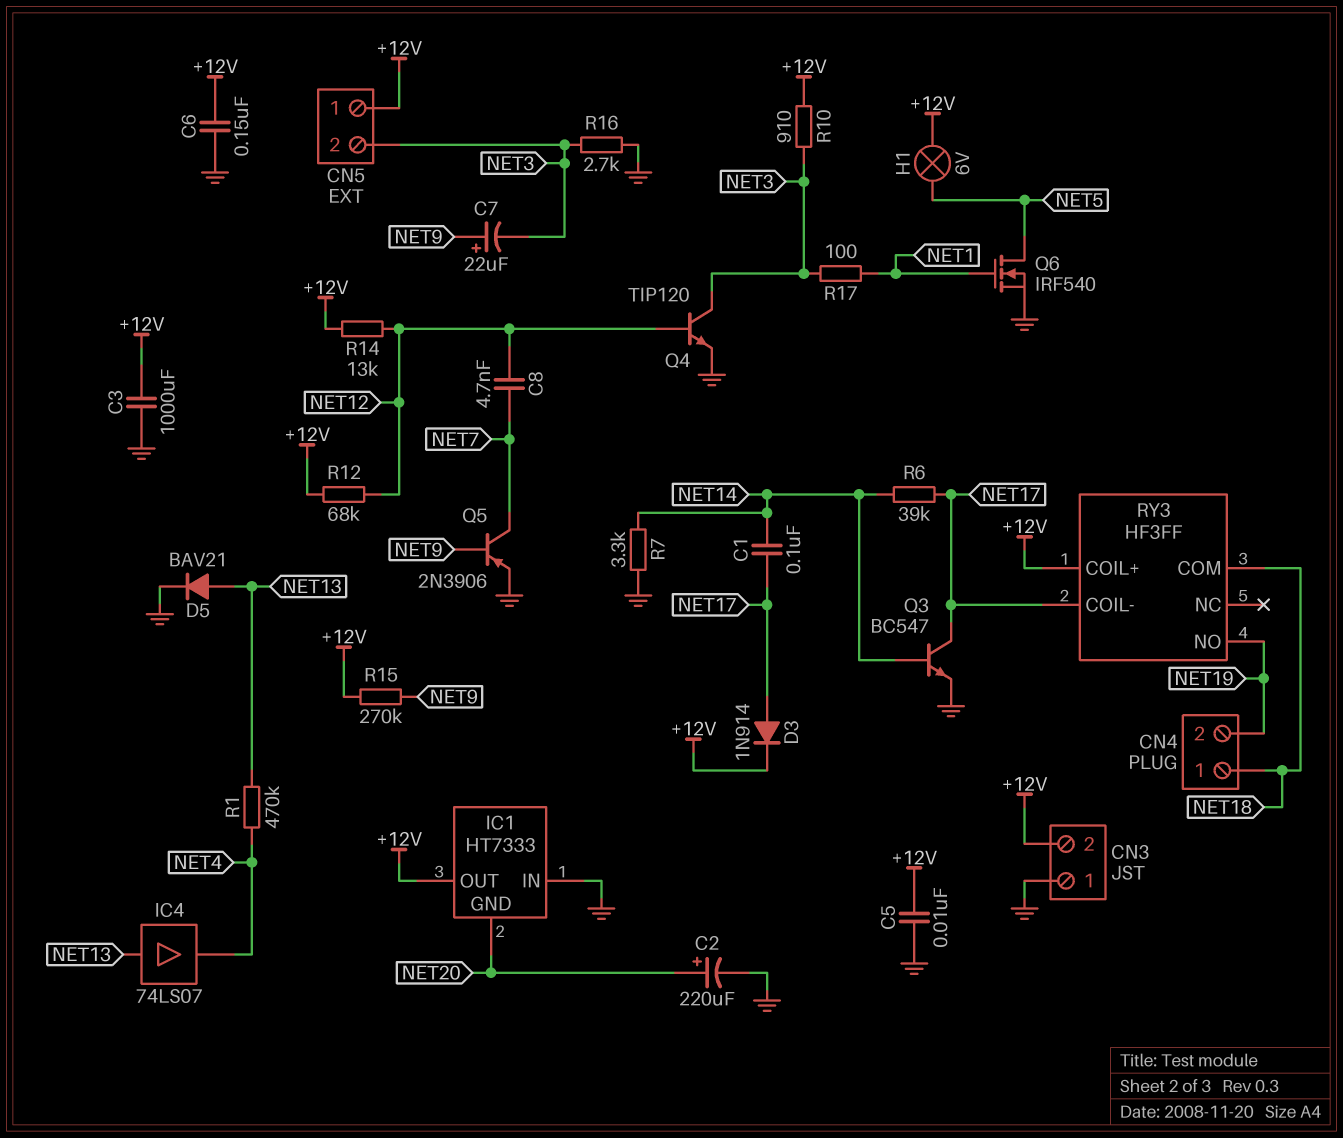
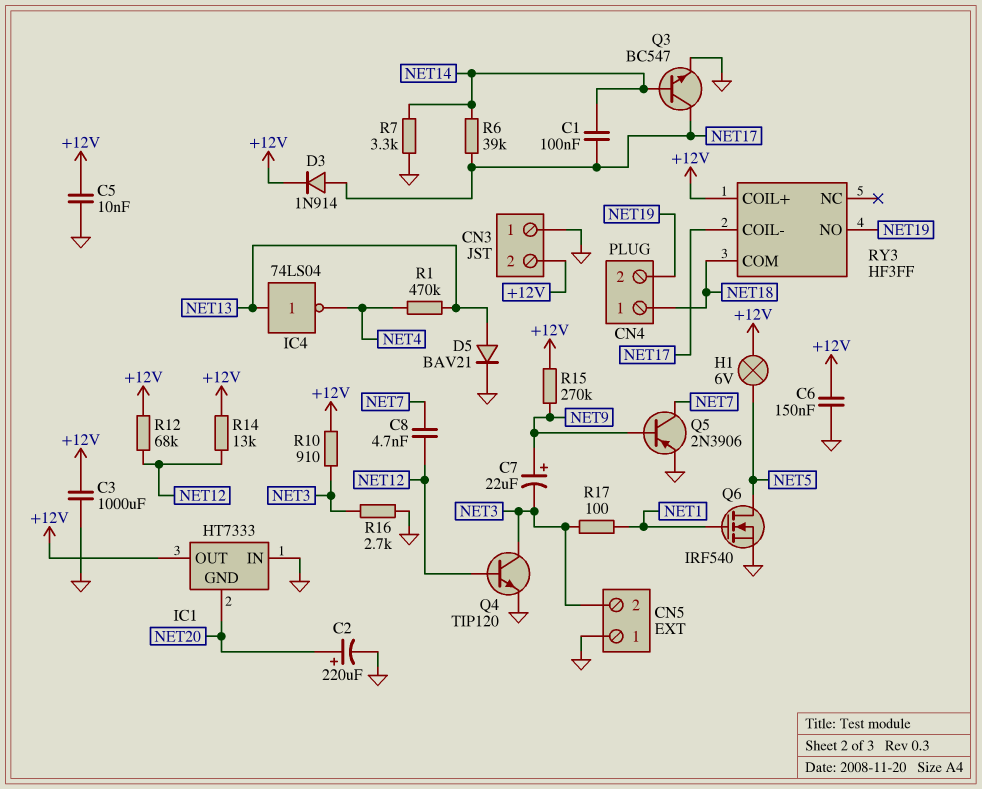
CN5 pin 1: +12V -> GND
IC4: buffer 74LS07 (in NET13, out NET4) -> NOT 74LS04 (in NET13, out NET4)

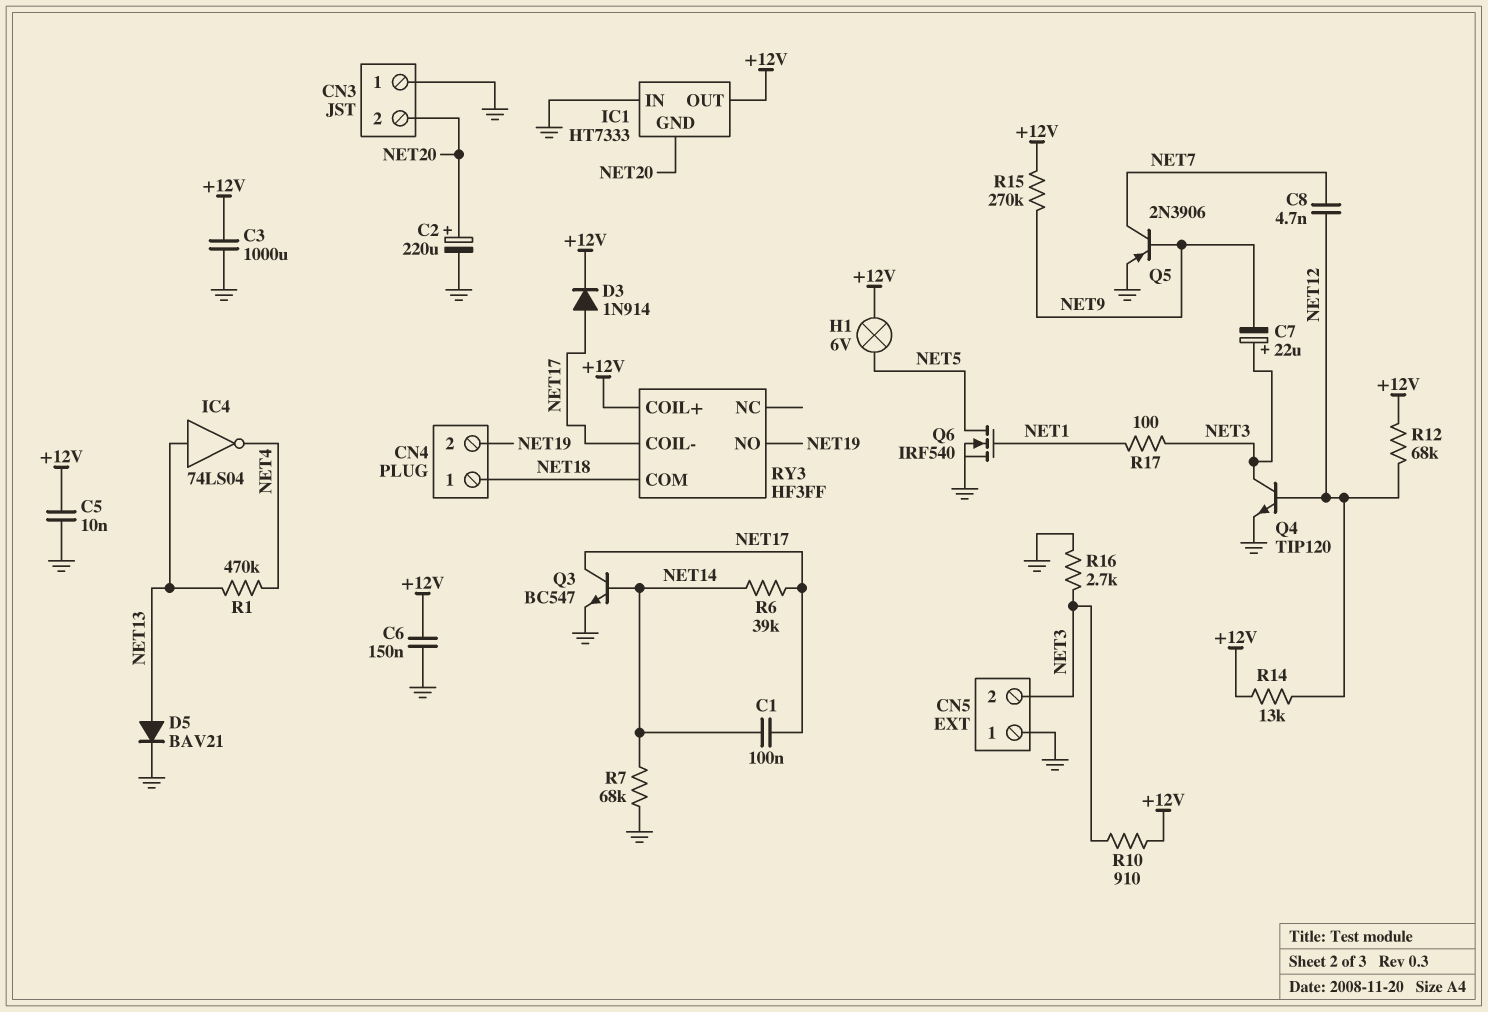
C7: 22uF (plus NET9, minus NET3) -> 22uF (plus NET3, minus NET9)
CN3 pin 2: +12V -> NET20
R7: 3.3k (GND, NET14) -> 68k (GND, NET14)

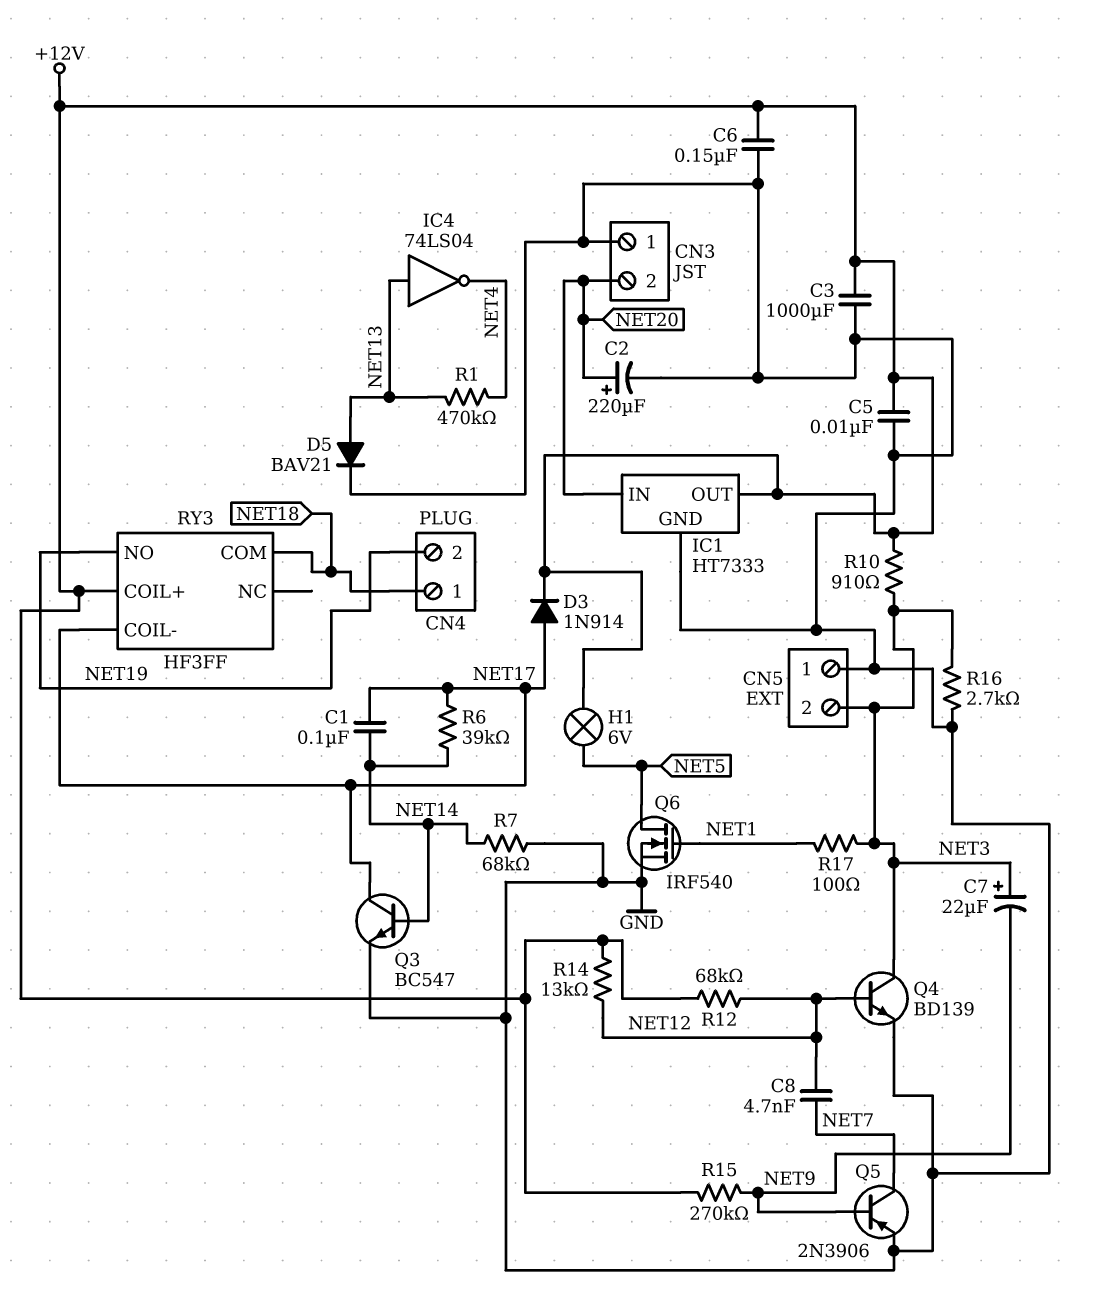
IC1 pin GND: NET20 -> GND
IC1 pin IN: GND -> NET20
Q4: NPN TIP120 (B NET12, C NET3, E GND) -> NPN BD139 (B NET12, C NET3, E GND)

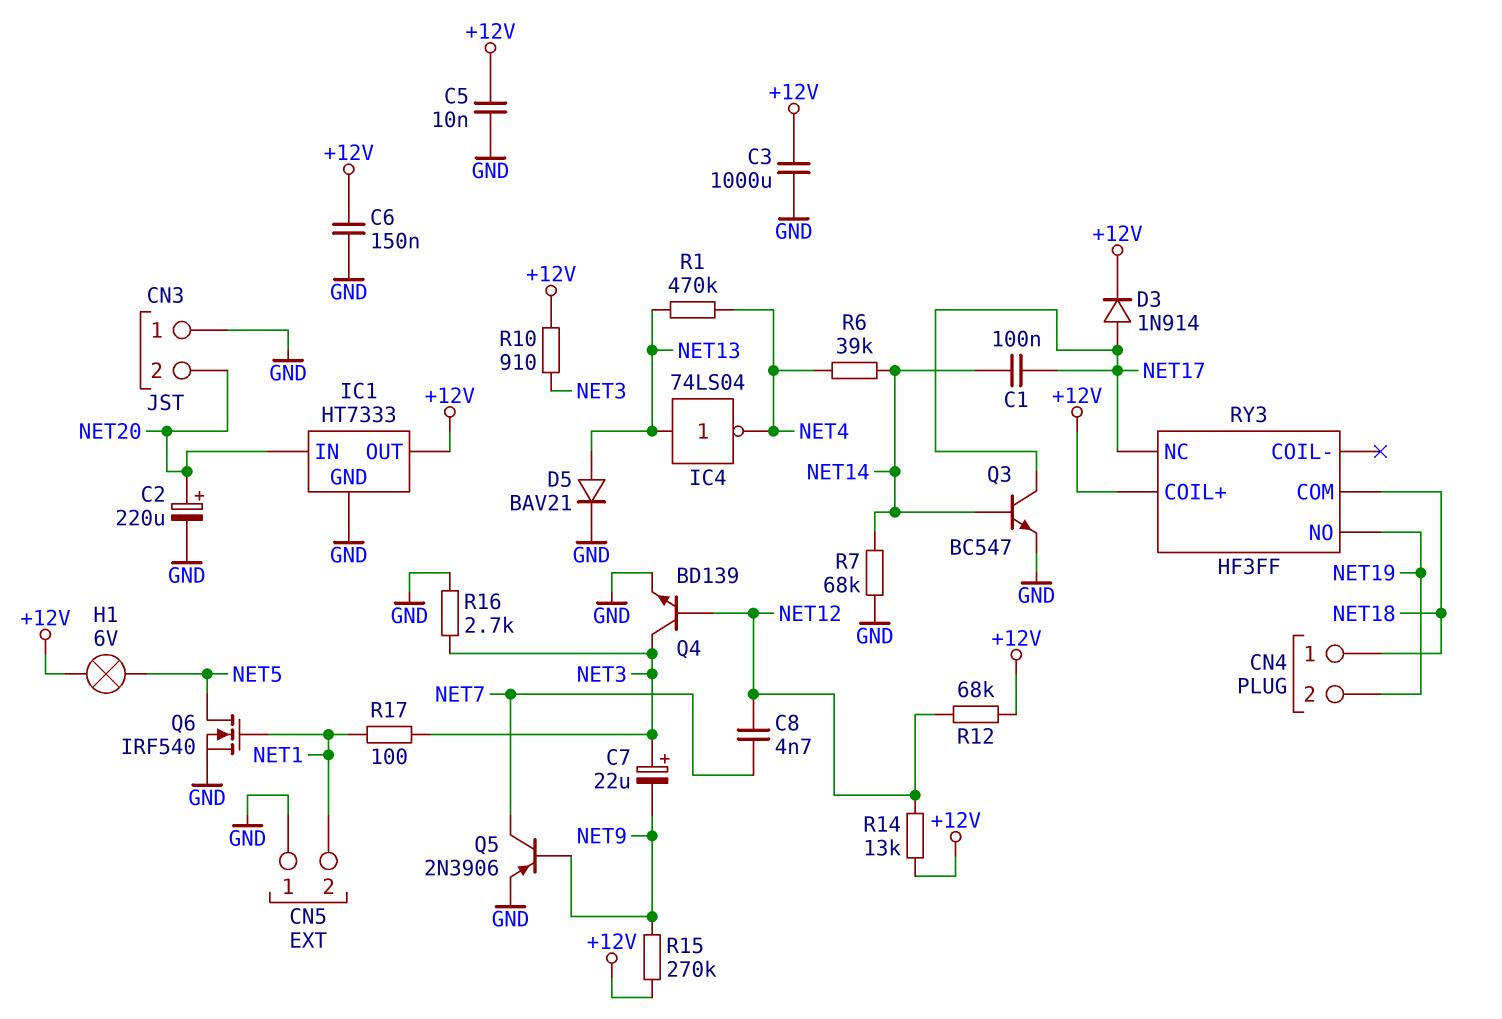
CN5 pin 2: NET3 -> NET1
R6: 39k (NET14, NET17) -> 39k (NET4, NET14)
RY3 pin COIL-: NET17 -> none
RY3 pin NC: none -> NET17

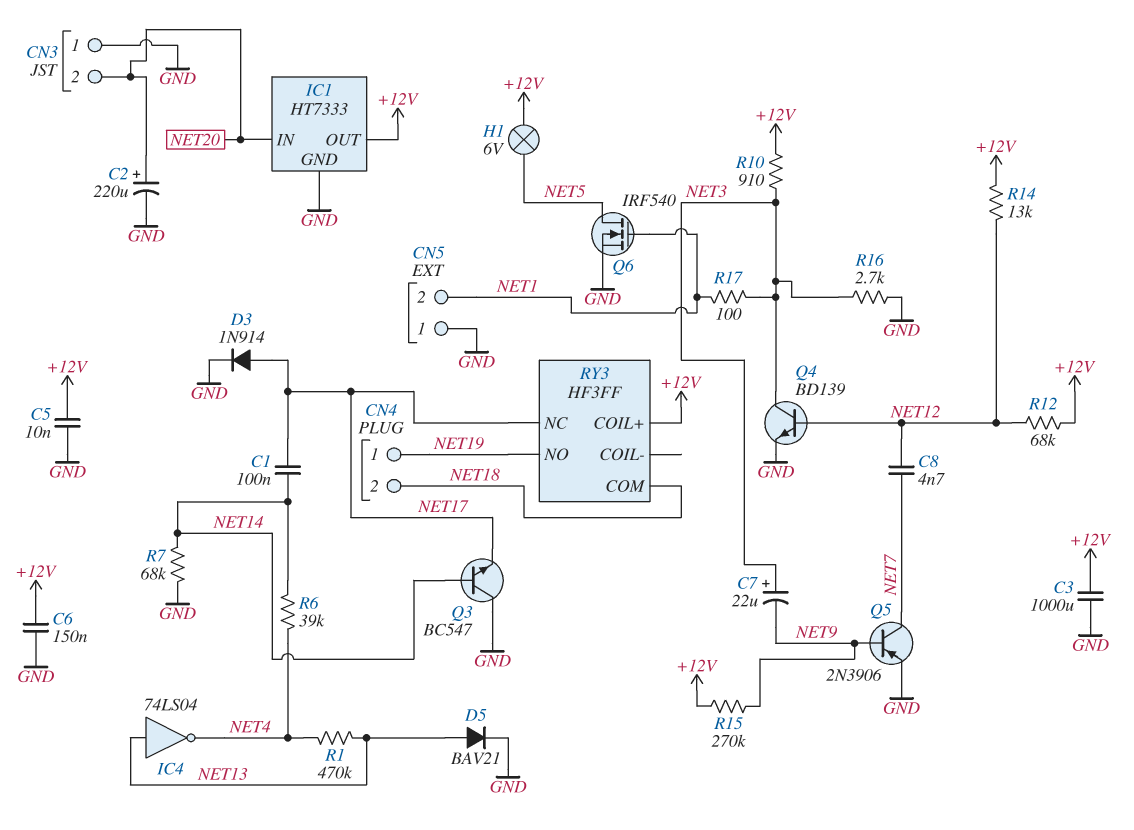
CN4 pin 1: NET18 -> NET19
CN4 pin 2: NET19 -> NET18
D3: diode 1N914 (A NET17, K +12V) -> diode 1N914 (A NET17, K GND)
Q3: NPN BC547 (B NET14, C NET17, E GND) -> NPN BC547 (B NET14, C GND, E NET17)

